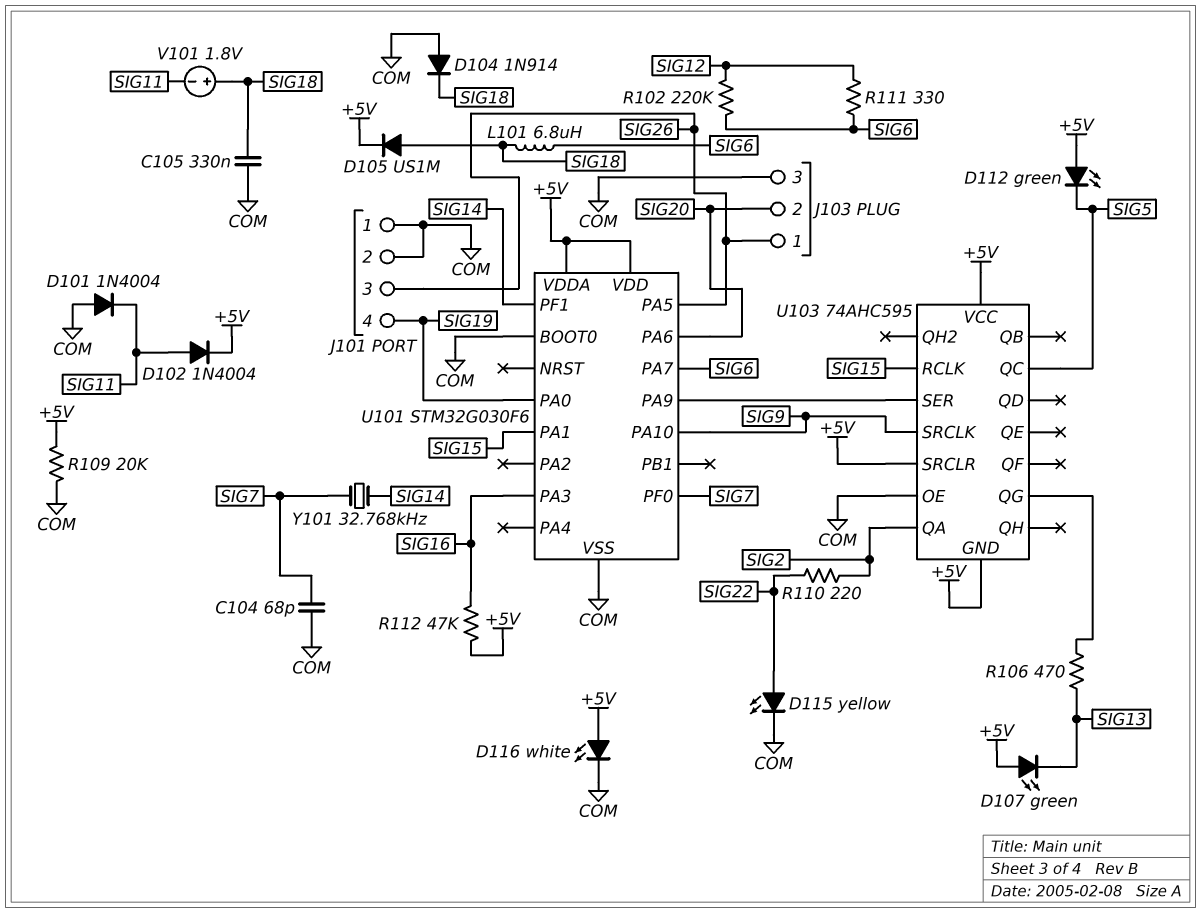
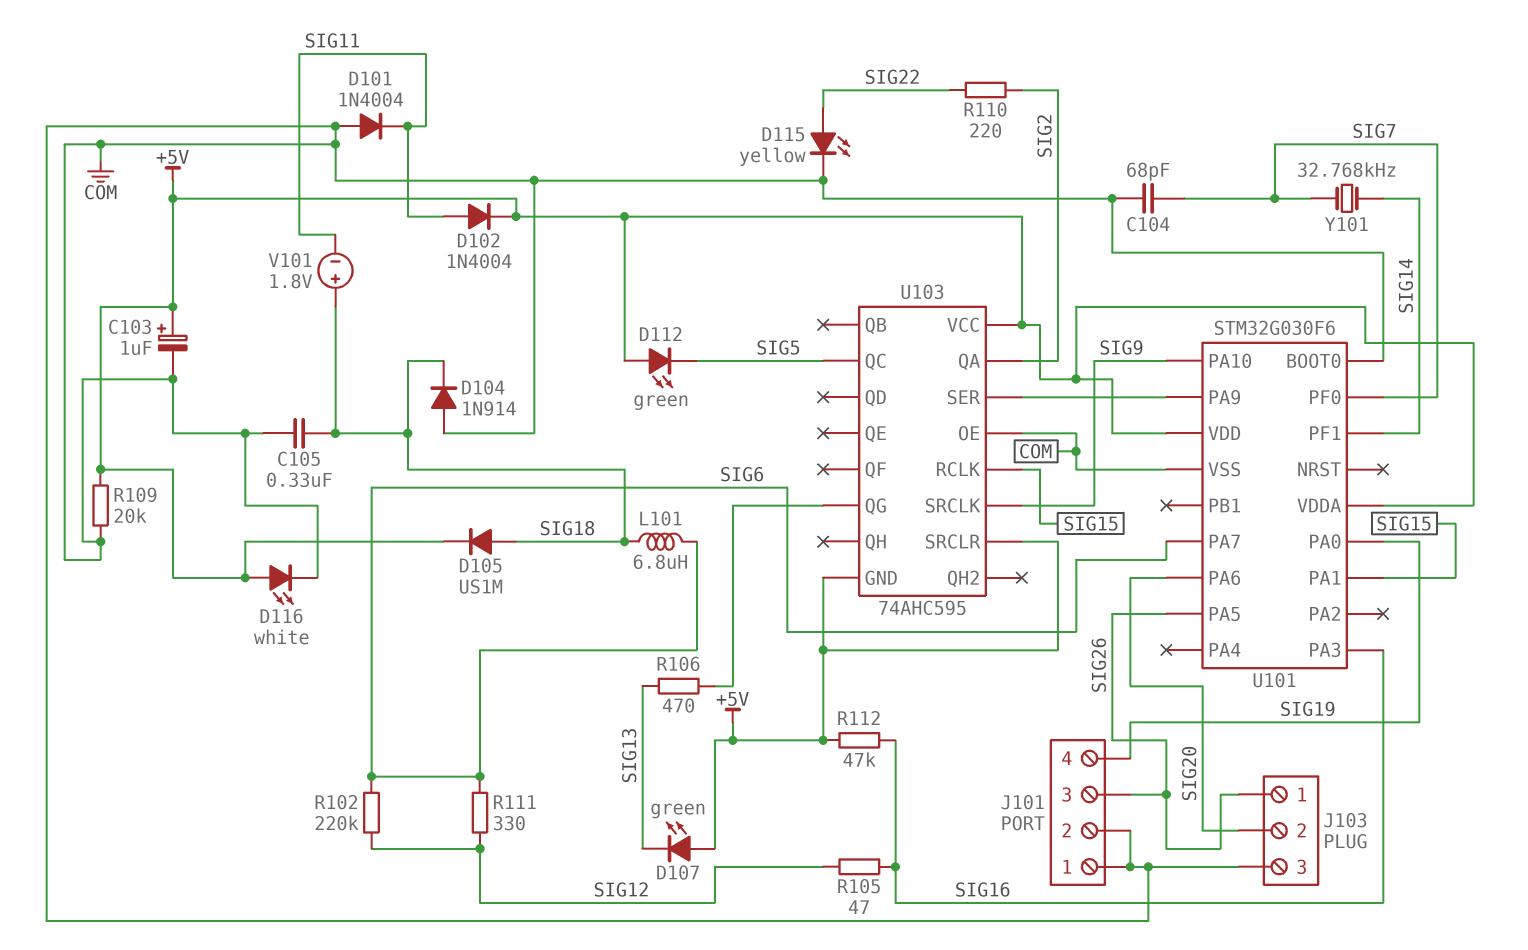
C103: none -> 1uF (plus +5V, minus COM)
R105: none -> 47 (SIG12, SIG16)

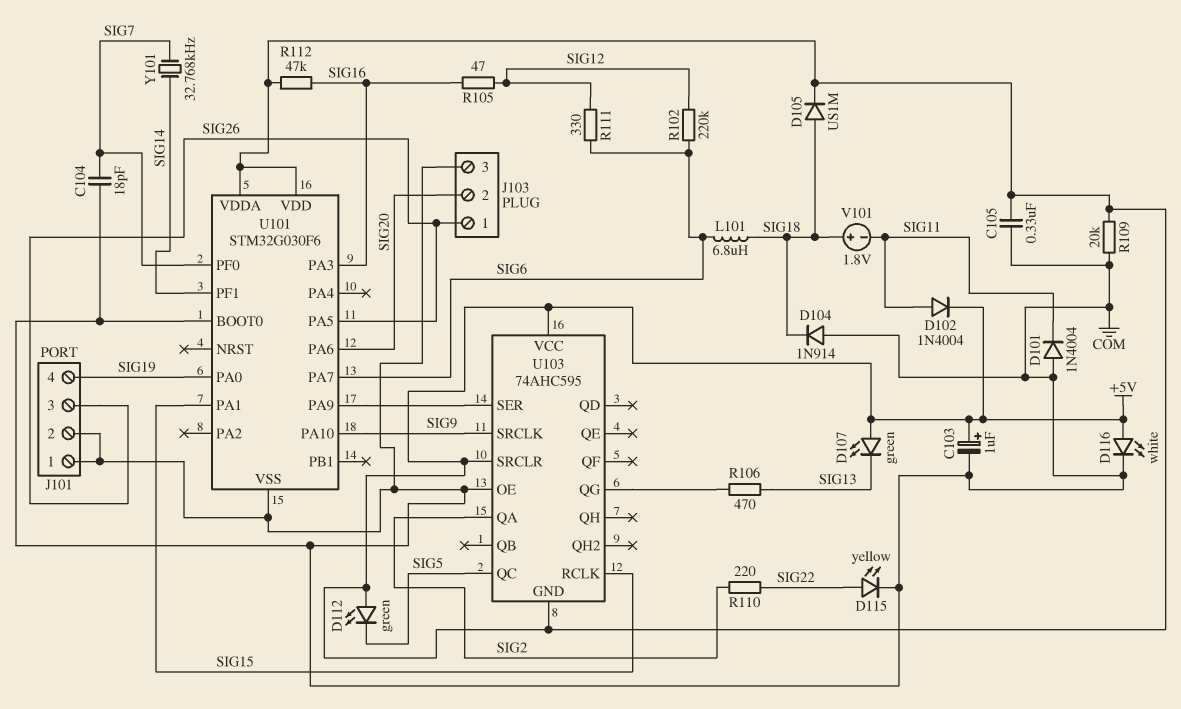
C104: 68pF (COM, SIG7) -> 18pF (COM, SIG7)
C105: 330nF (COM, SIG18) -> 330nF (+5V, COM)

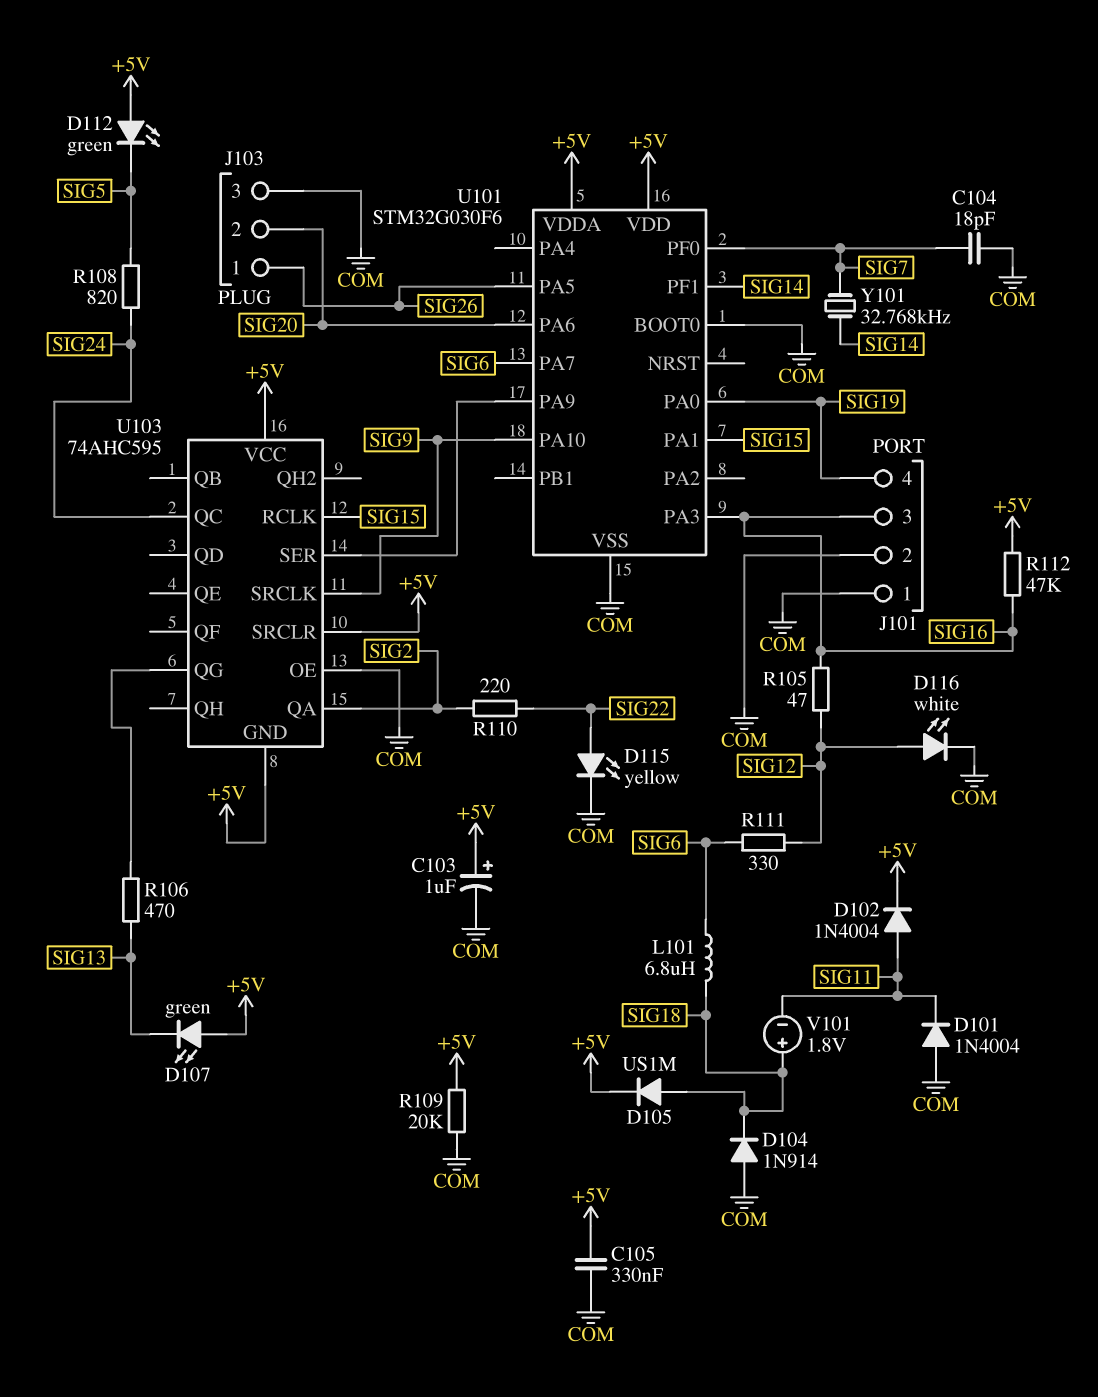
D116: LED white (A +5V, K COM) -> LED white (A SIG12, K COM)
J101 pin 3: SIG26 -> SIG16
R102: 220k (SIG6, SIG12) -> none
R108: none -> 820 (SIG5, SIG24)
U103 pin QC: SIG5 -> SIG24

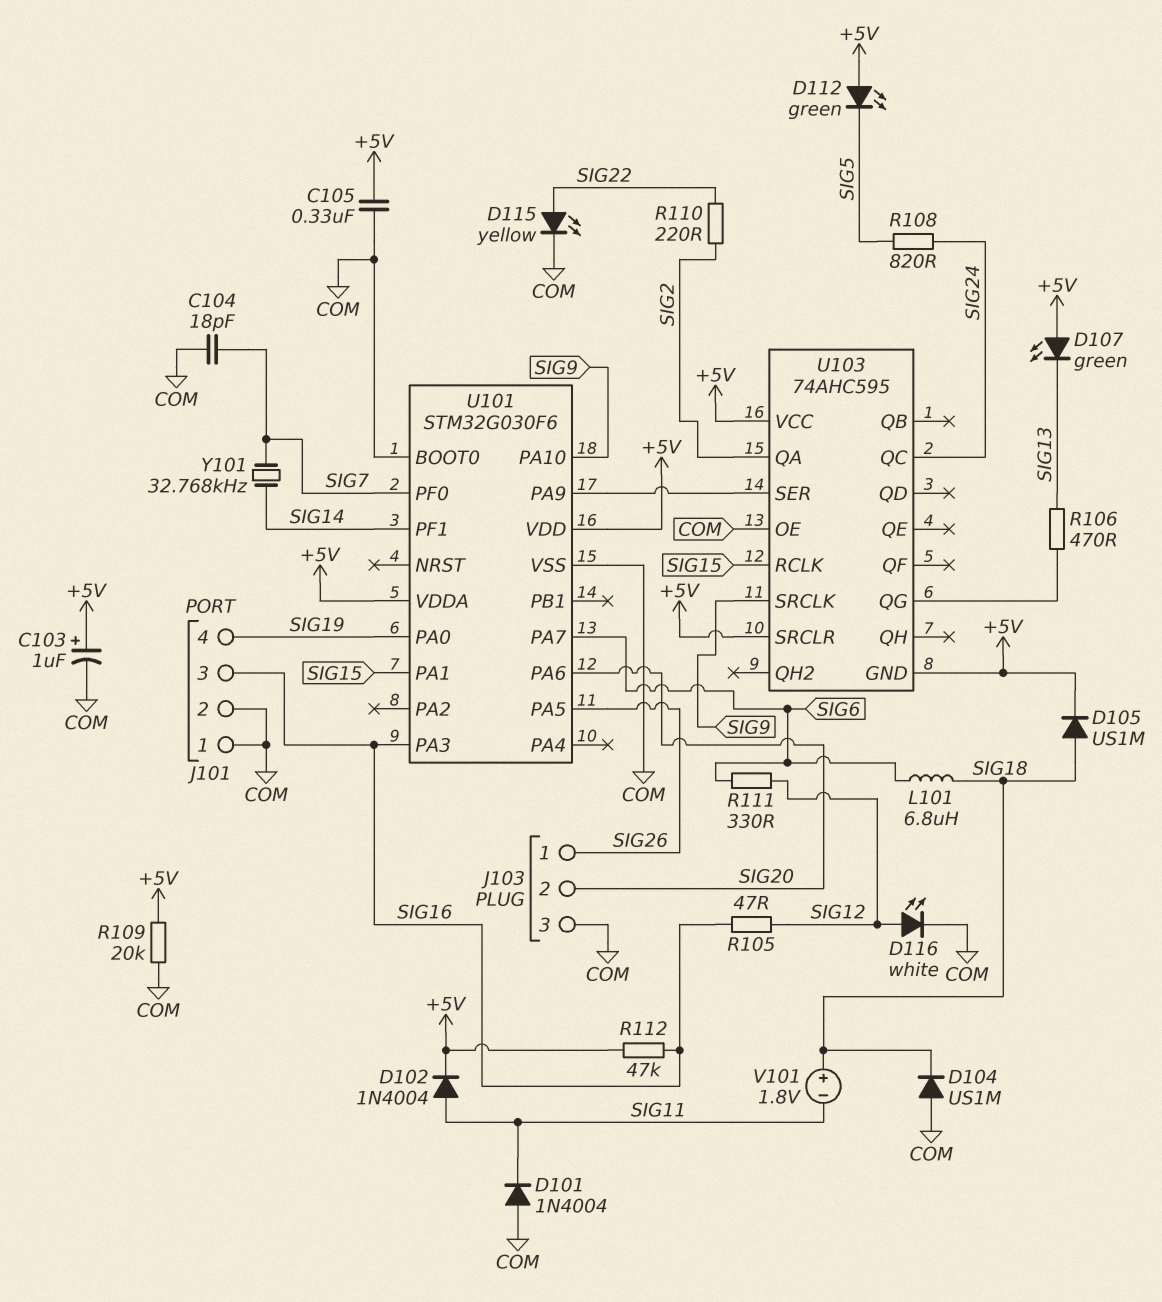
D104: diode 1N914 (A COM, K SIG18) -> diode US1M (A COM, K SIG18)

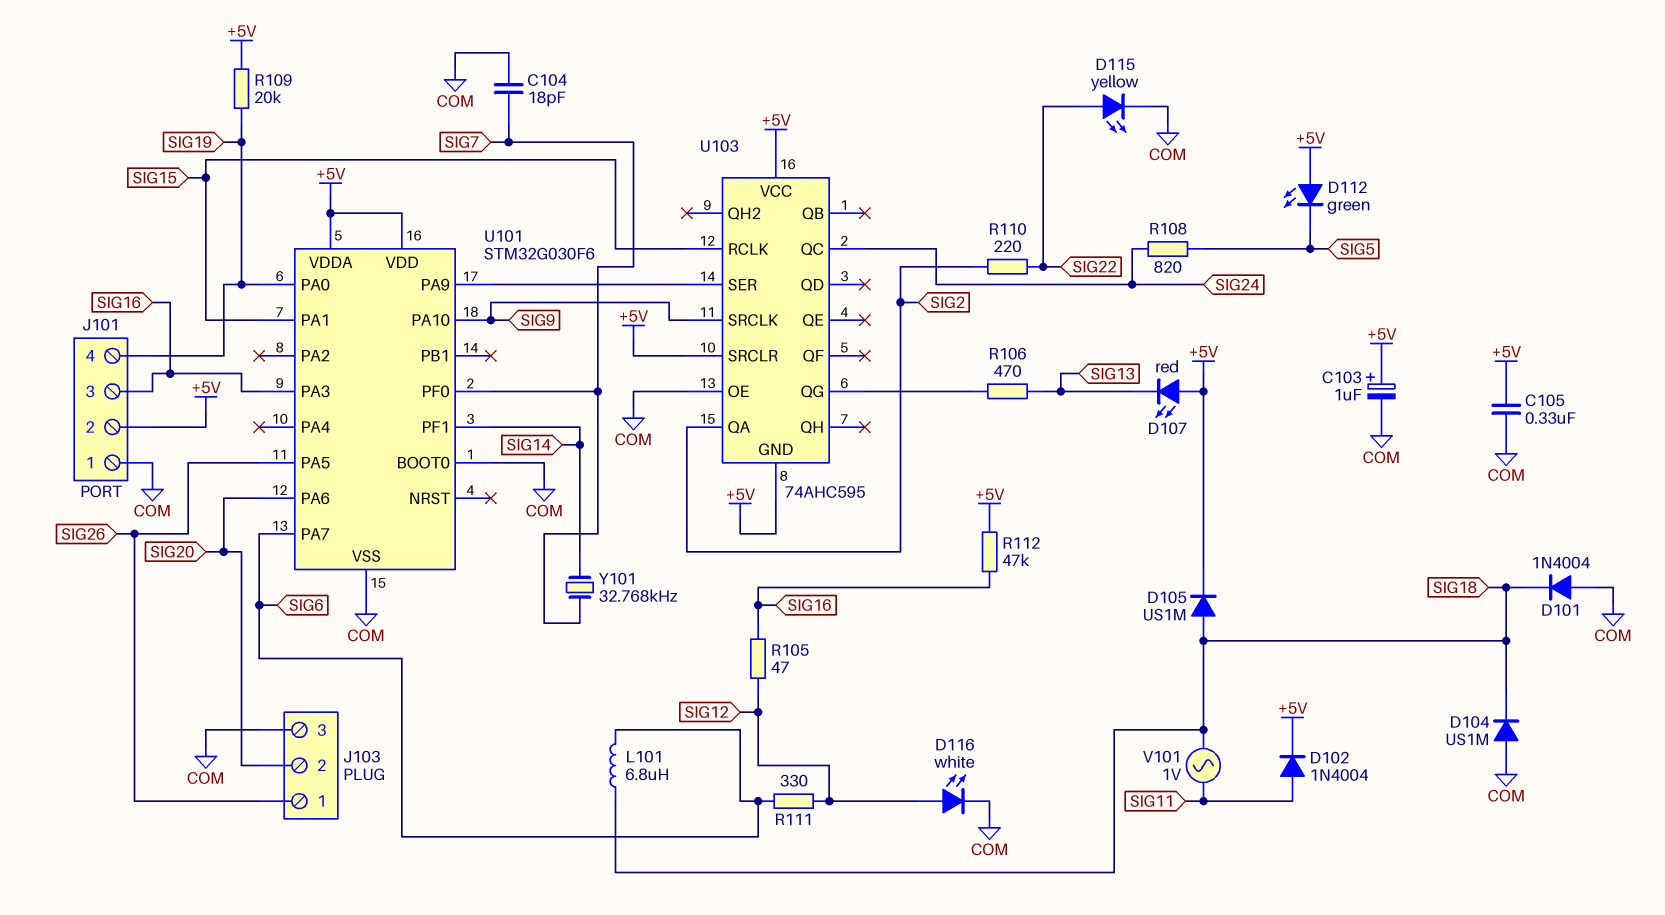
D101: diode 1N4004 (A COM, K SIG11) -> diode 1N4004 (A COM, K SIG18)
D107: LED green (A +5V, K SIG13) -> LED red (A +5V, K SIG13)
J101 pin 2: COM -> +5V
R109: 20k (+5V, COM) -> 20k (+5V, SIG19)
V101: 1.8V (plus SIG18, minus SIG11) -> AC 1V (SIG11, SIG18)

